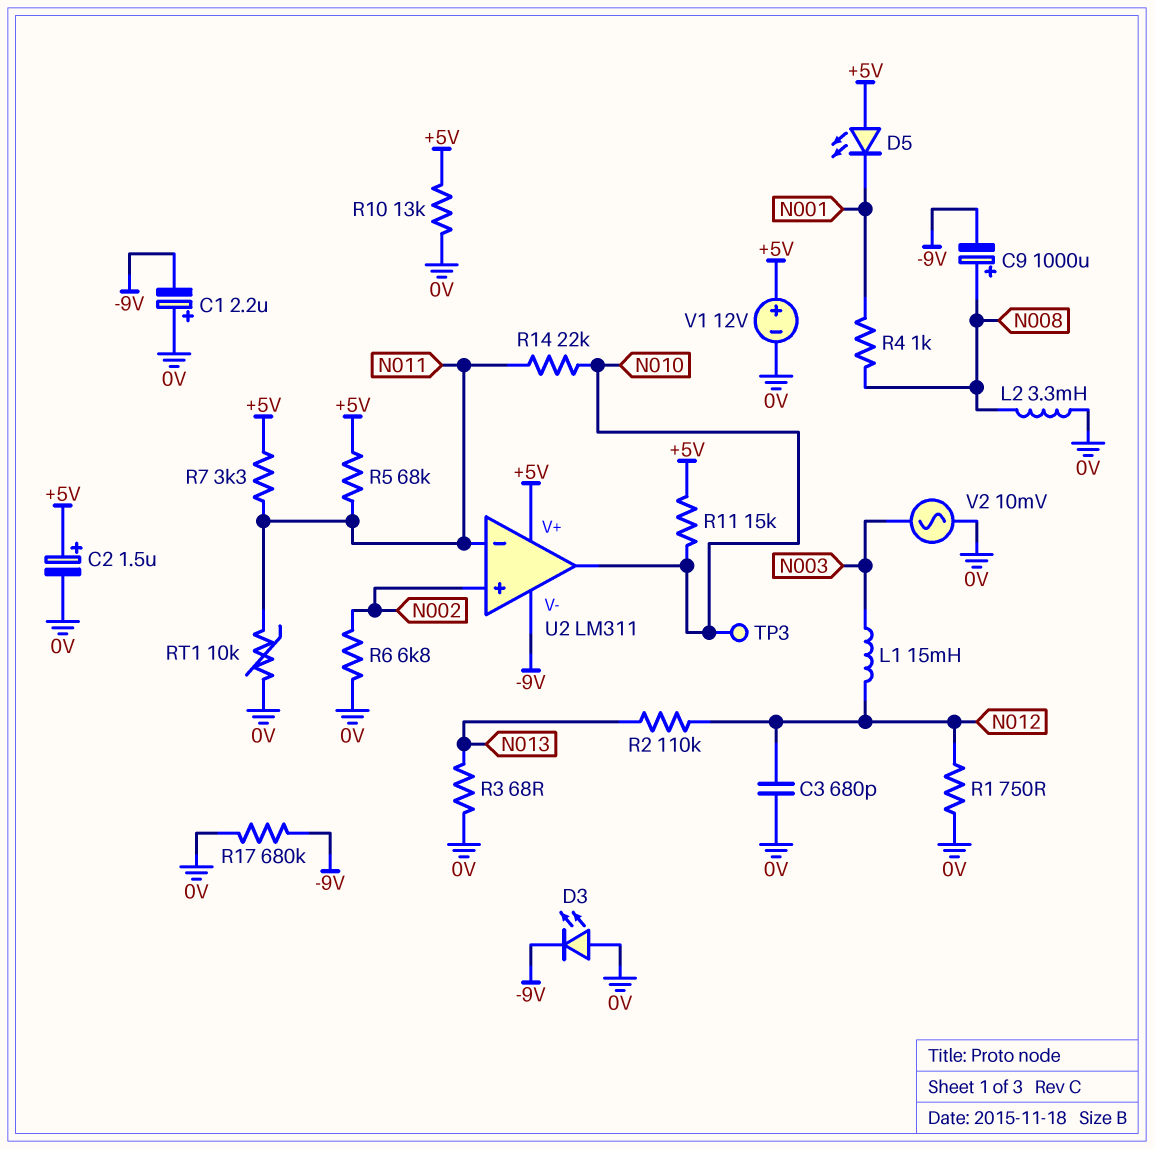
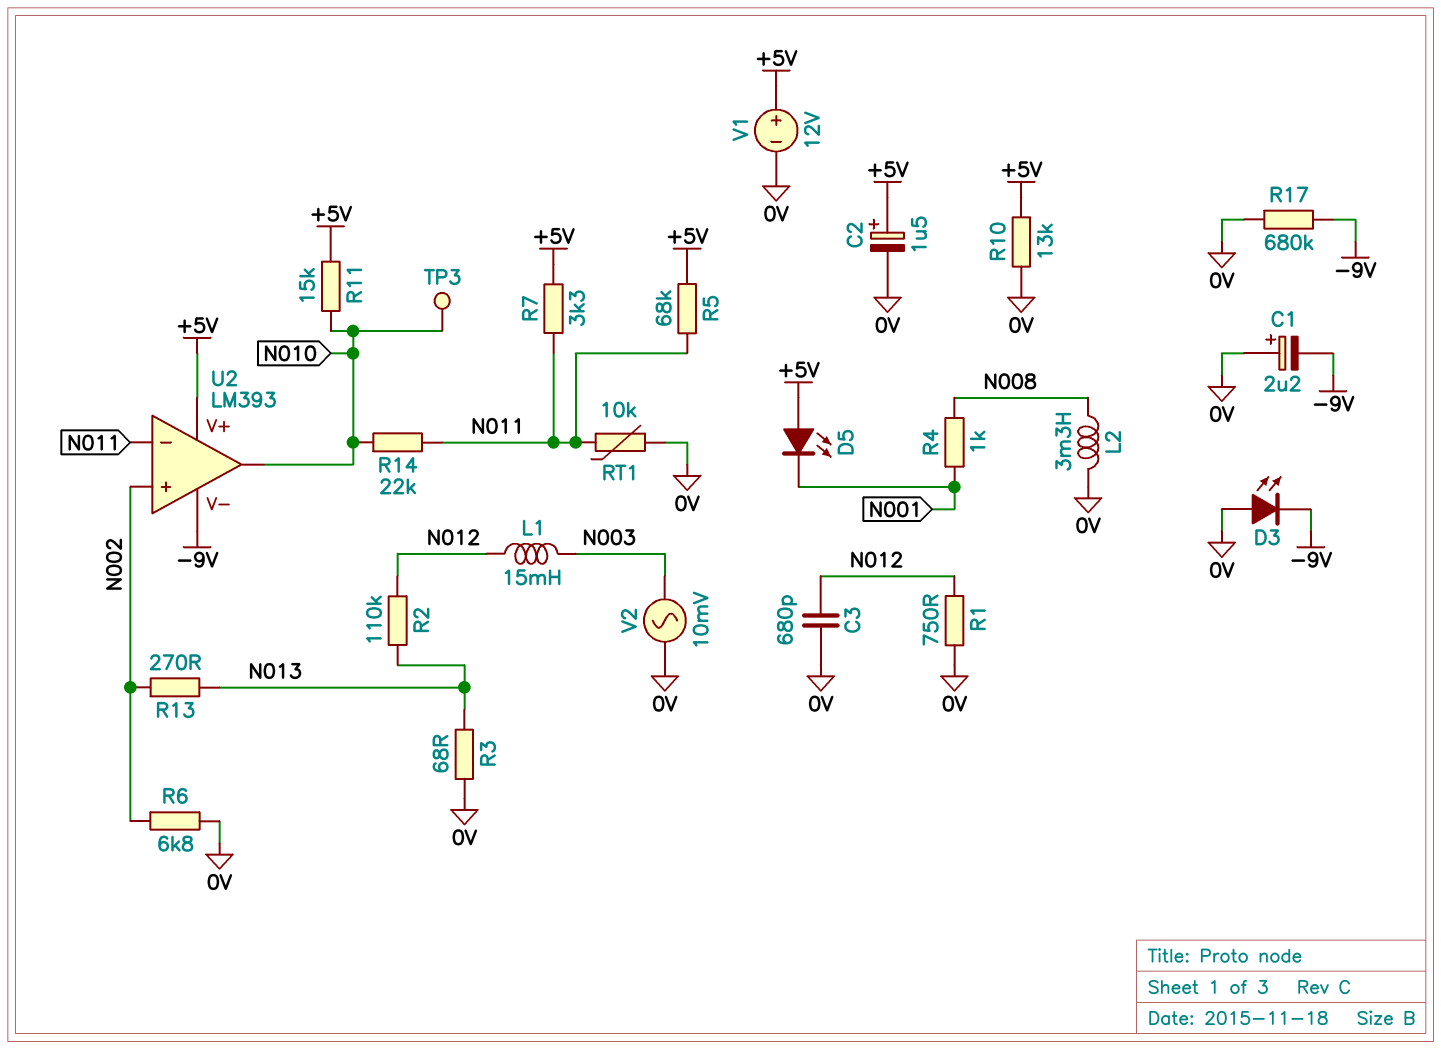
C9: 1000uF (plus N008, minus -9V) -> none
R13: none -> 270 (N002, N013)
U2: LM311 -> LM393

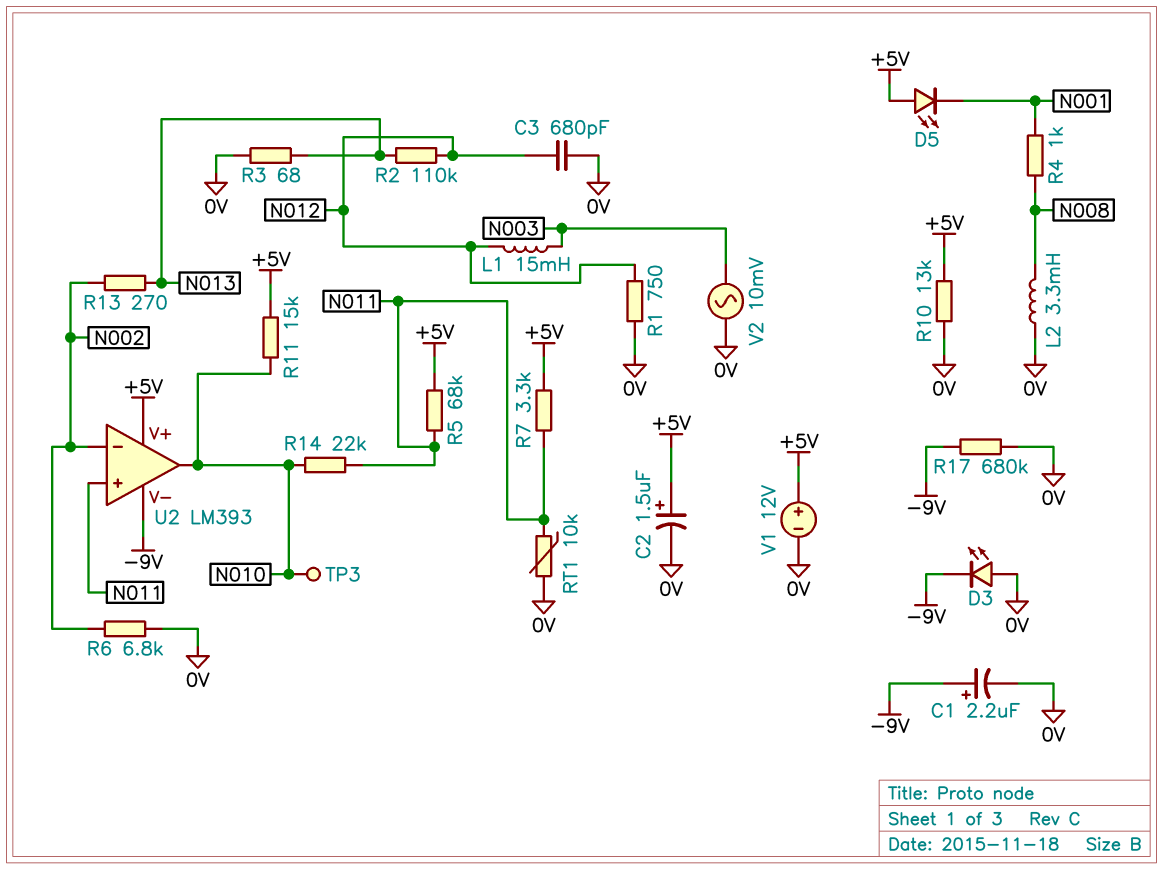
C1: 2.2uF (plus 0V, minus -9V) -> 2.2uF (plus -9V, minus 0V)
U2 pin in+: N002 -> N011
U2 pin in-: N011 -> N002

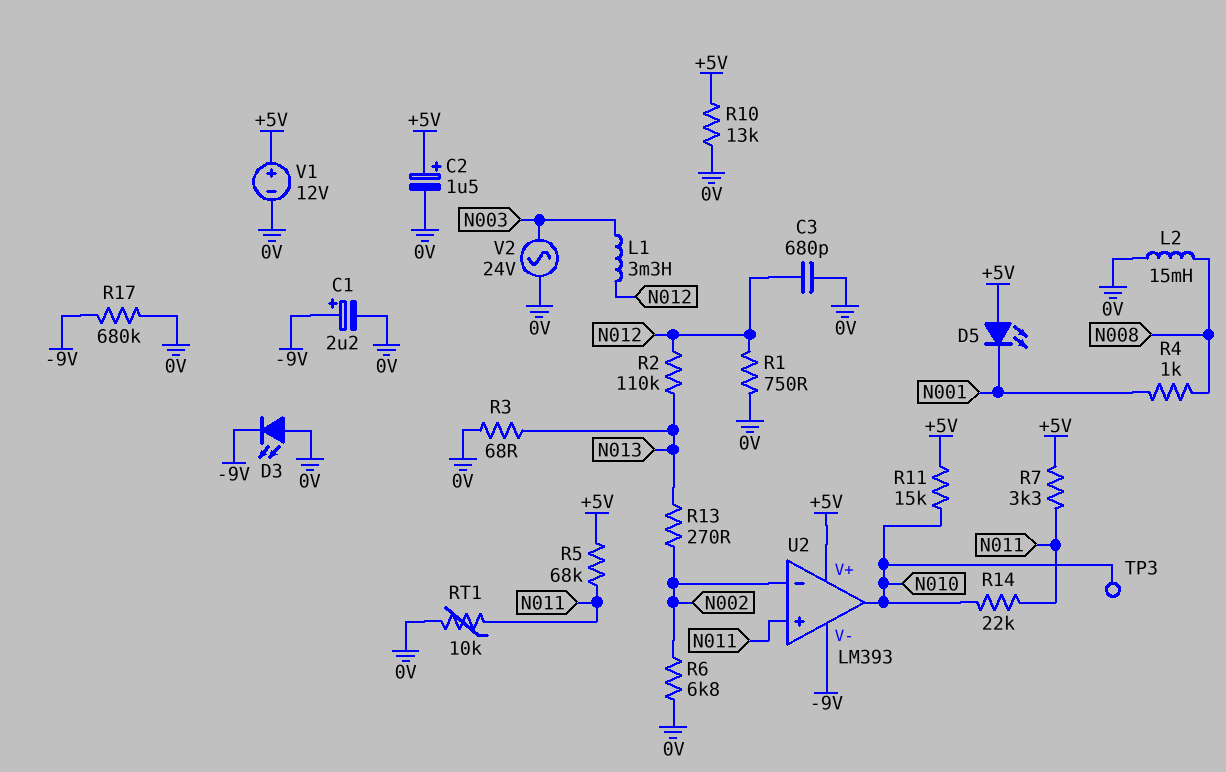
L1: 15mH (N003, N012) -> 3.3mH (N003, N012)
L2: 3.3mH (0V, N008) -> 15mH (0V, N008)
V2: AC 10mV (0V, N003) -> AC 24V (0V, N003)

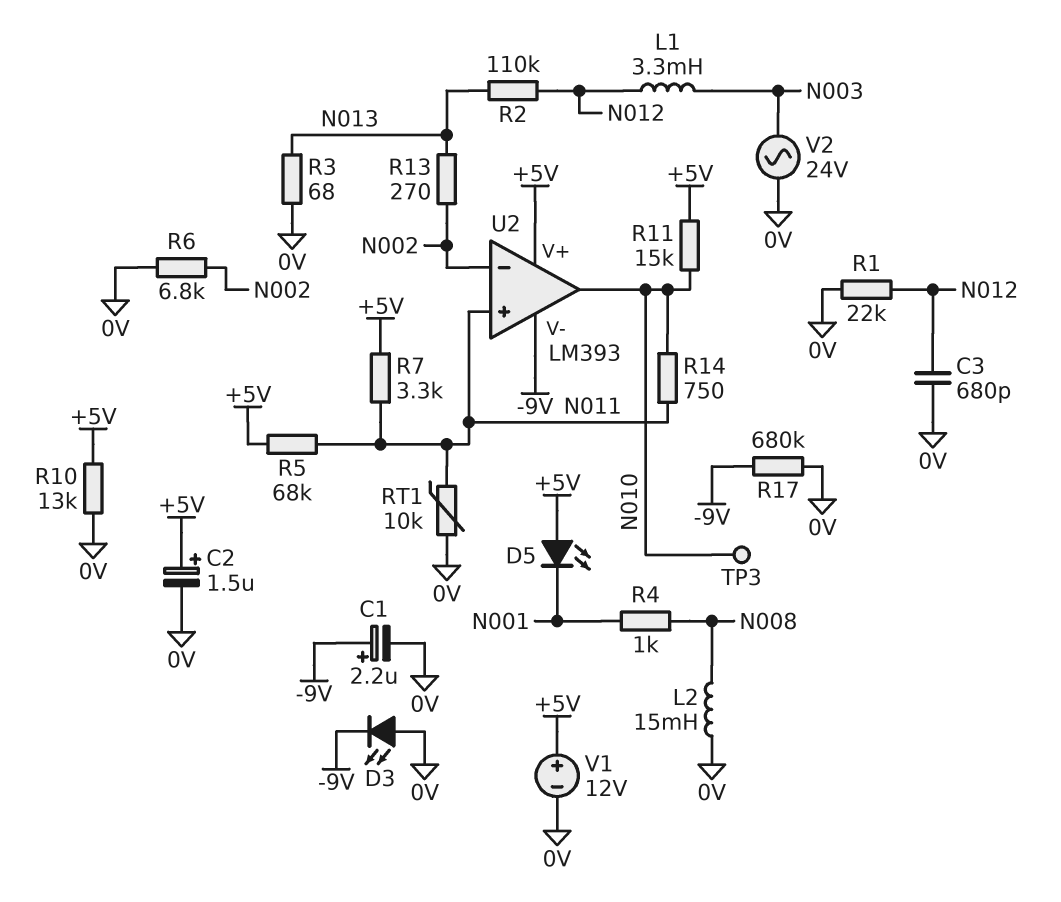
R1: 750 (0V, N012) -> 22k (0V, N012)
R14: 22k (N010, N011) -> 750 (N010, N011)

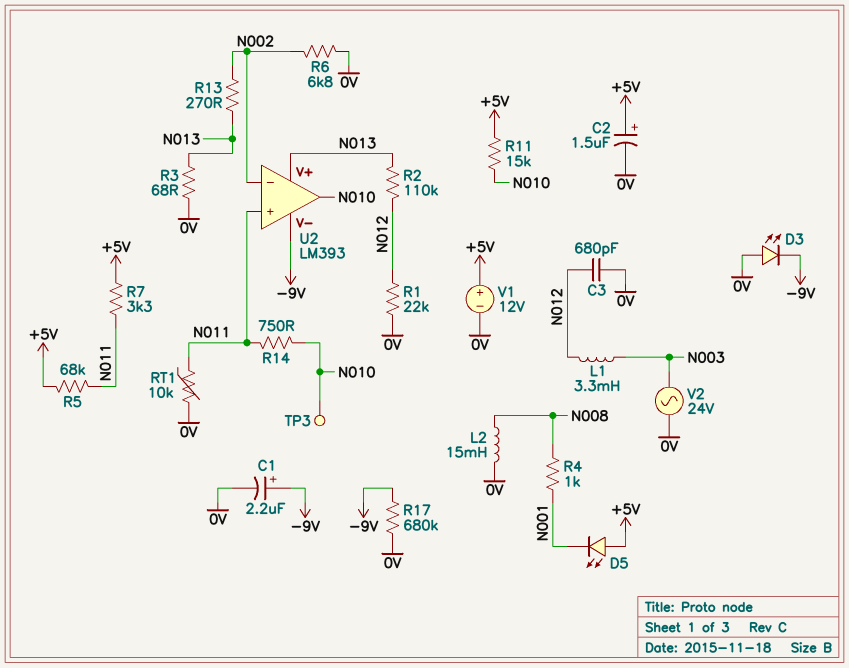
R10: 13k (+5V, 0V) -> none
U2 pin V+: +5V -> N013

